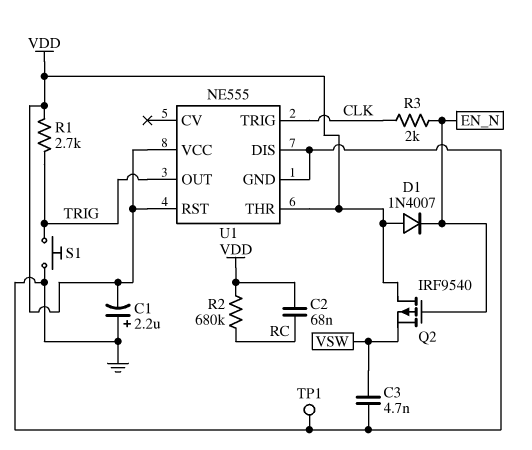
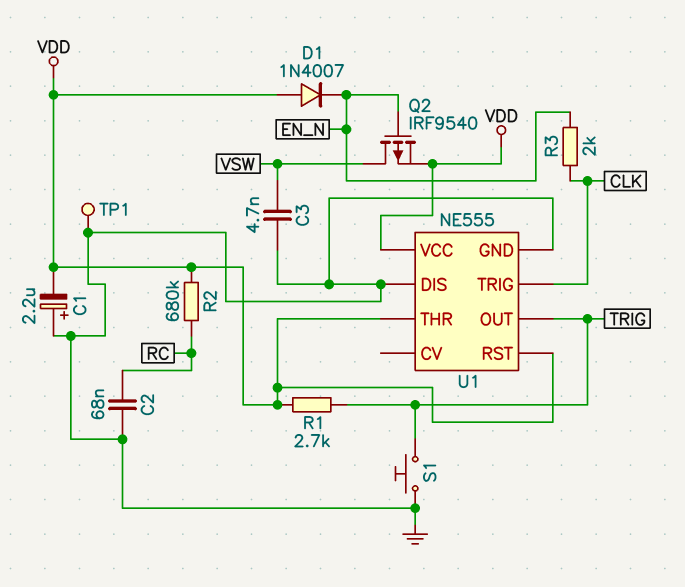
C2: 68nF (RC, VDD) -> 68nF (GND, RC)
Q2: PMOS IRF9540 (G EN_N, D VDD, S VSW) -> PMOS IRF9540 (G EN_N, D VSW, S VDD)

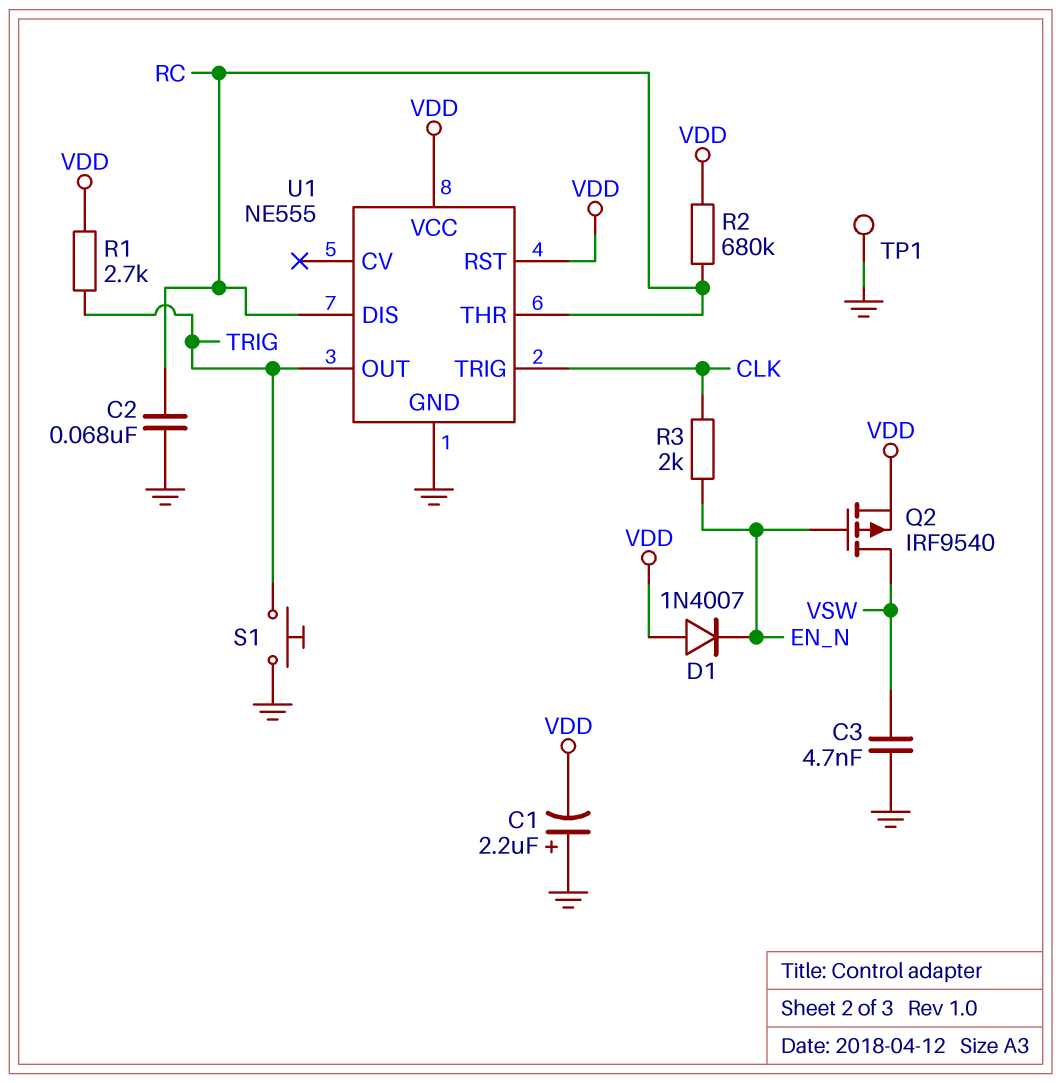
U1 pin DIS: GND -> RC
U1 pin THR: VDD -> RC

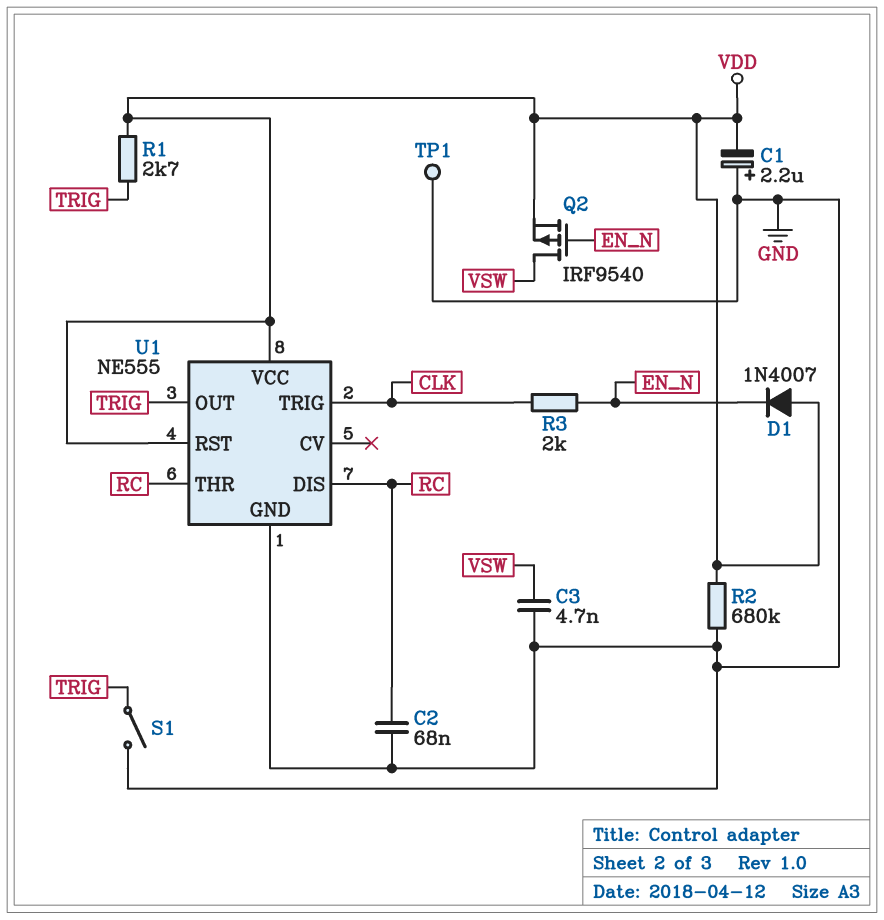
R2: 680k (RC, VDD) -> 680k (GND, VDD)
S1: button (GND, TRIG) -> switch (GND, TRIG)

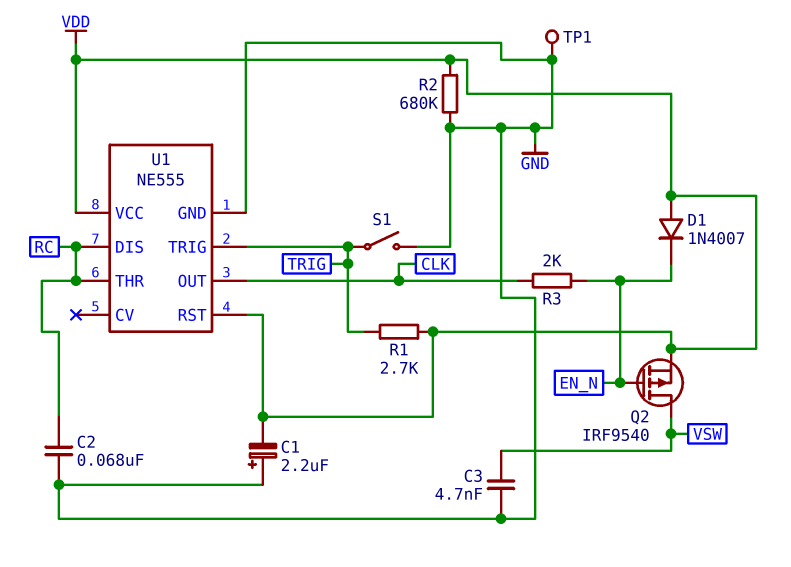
U1 pin OUT: TRIG -> CLK
U1 pin TRIG: CLK -> TRIG

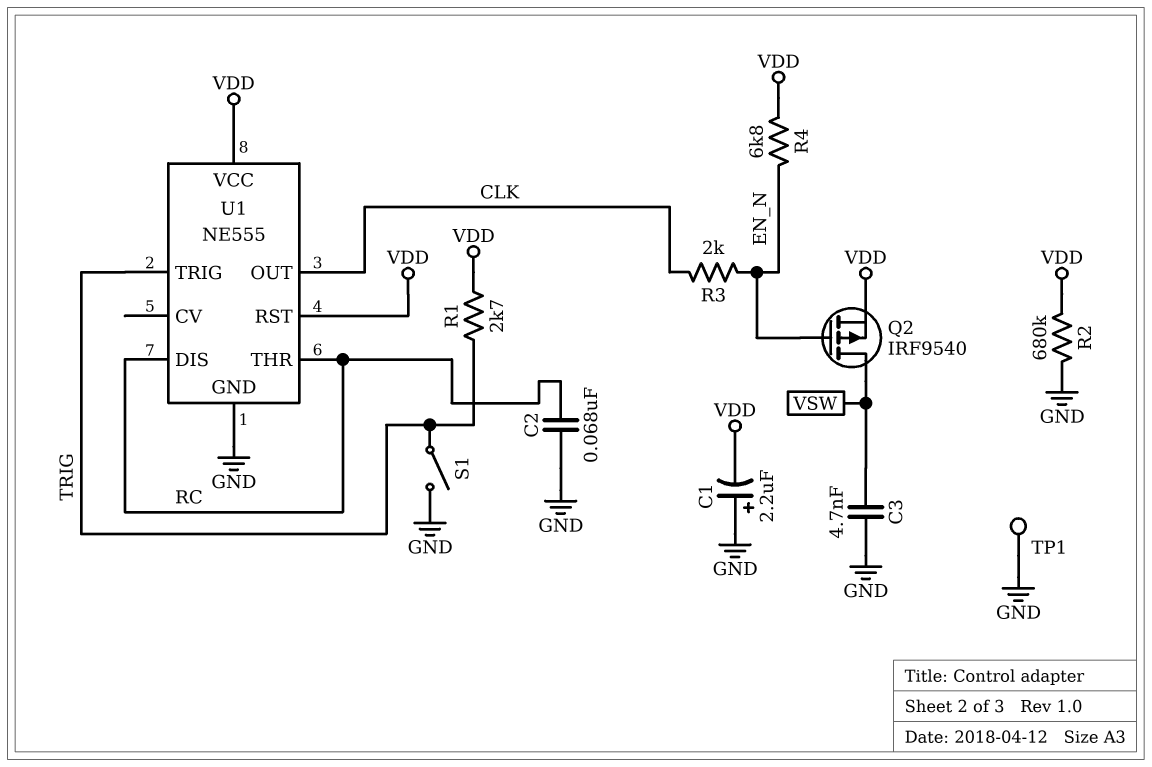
D1: diode 1N4007 (A VDD, K EN_N) -> none
R4: none -> 6.8k (EN_N, VDD)

